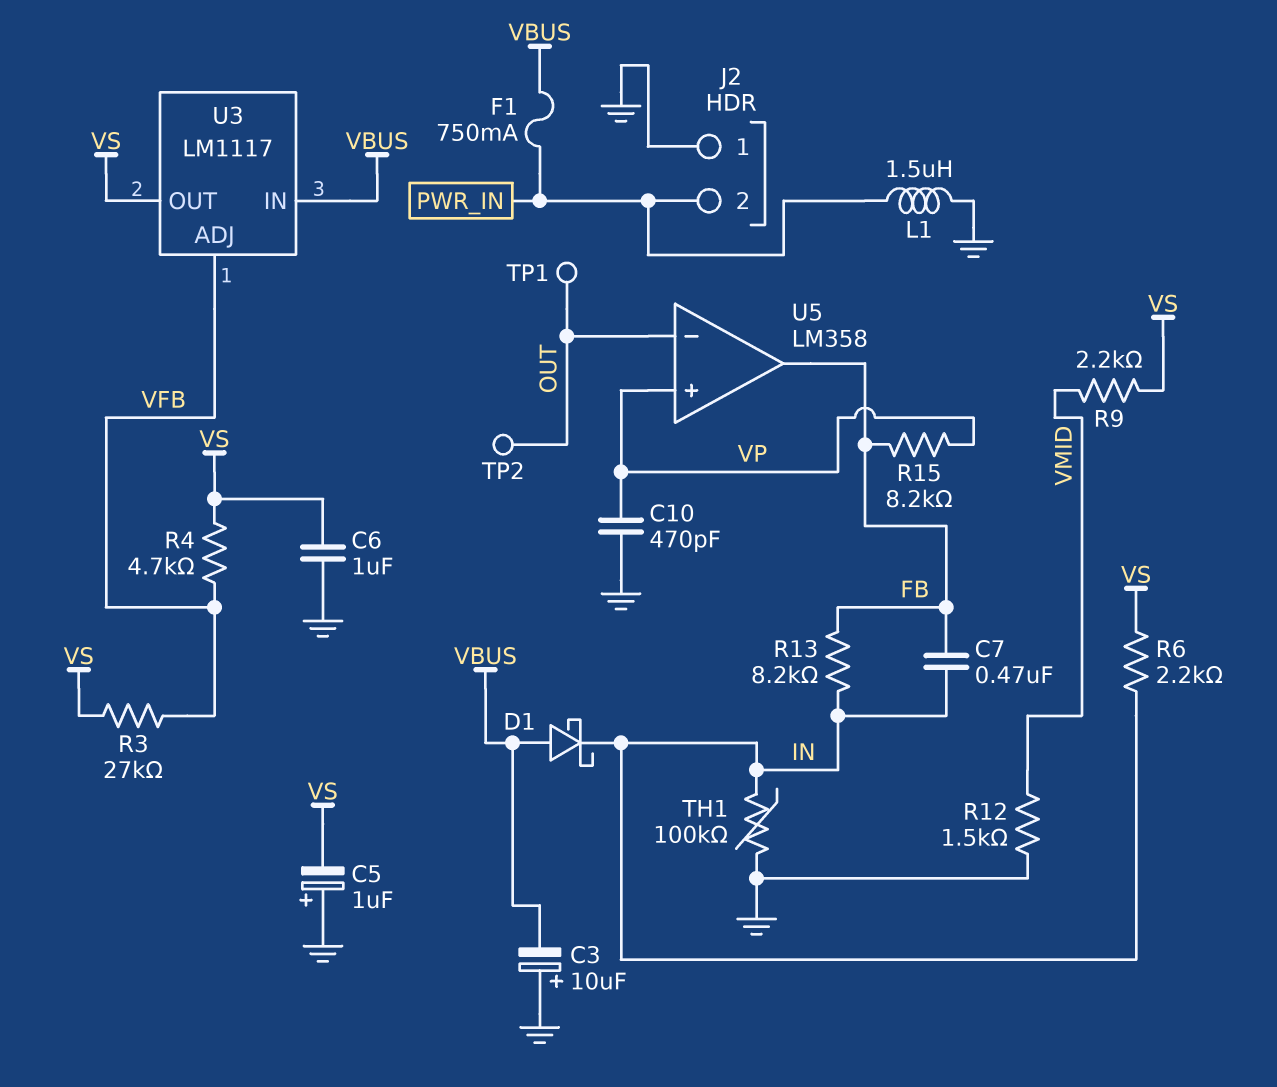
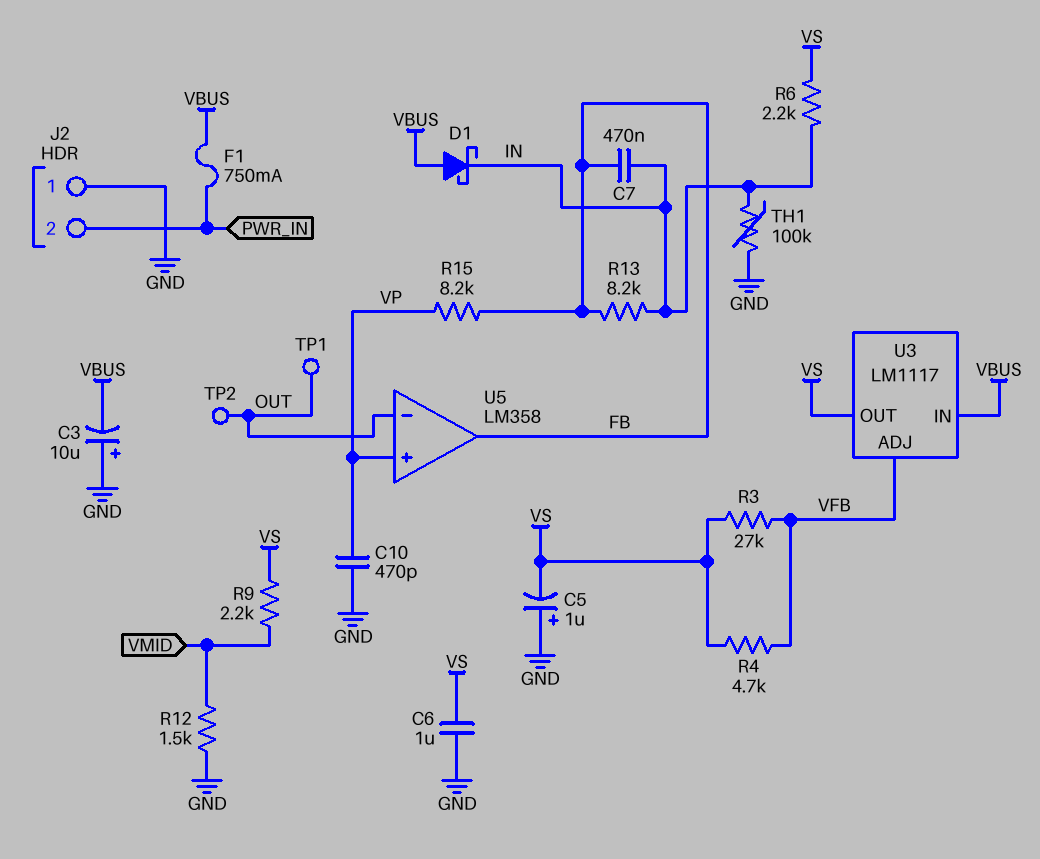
L1: 1.5uH (GND, PWR_IN) -> none

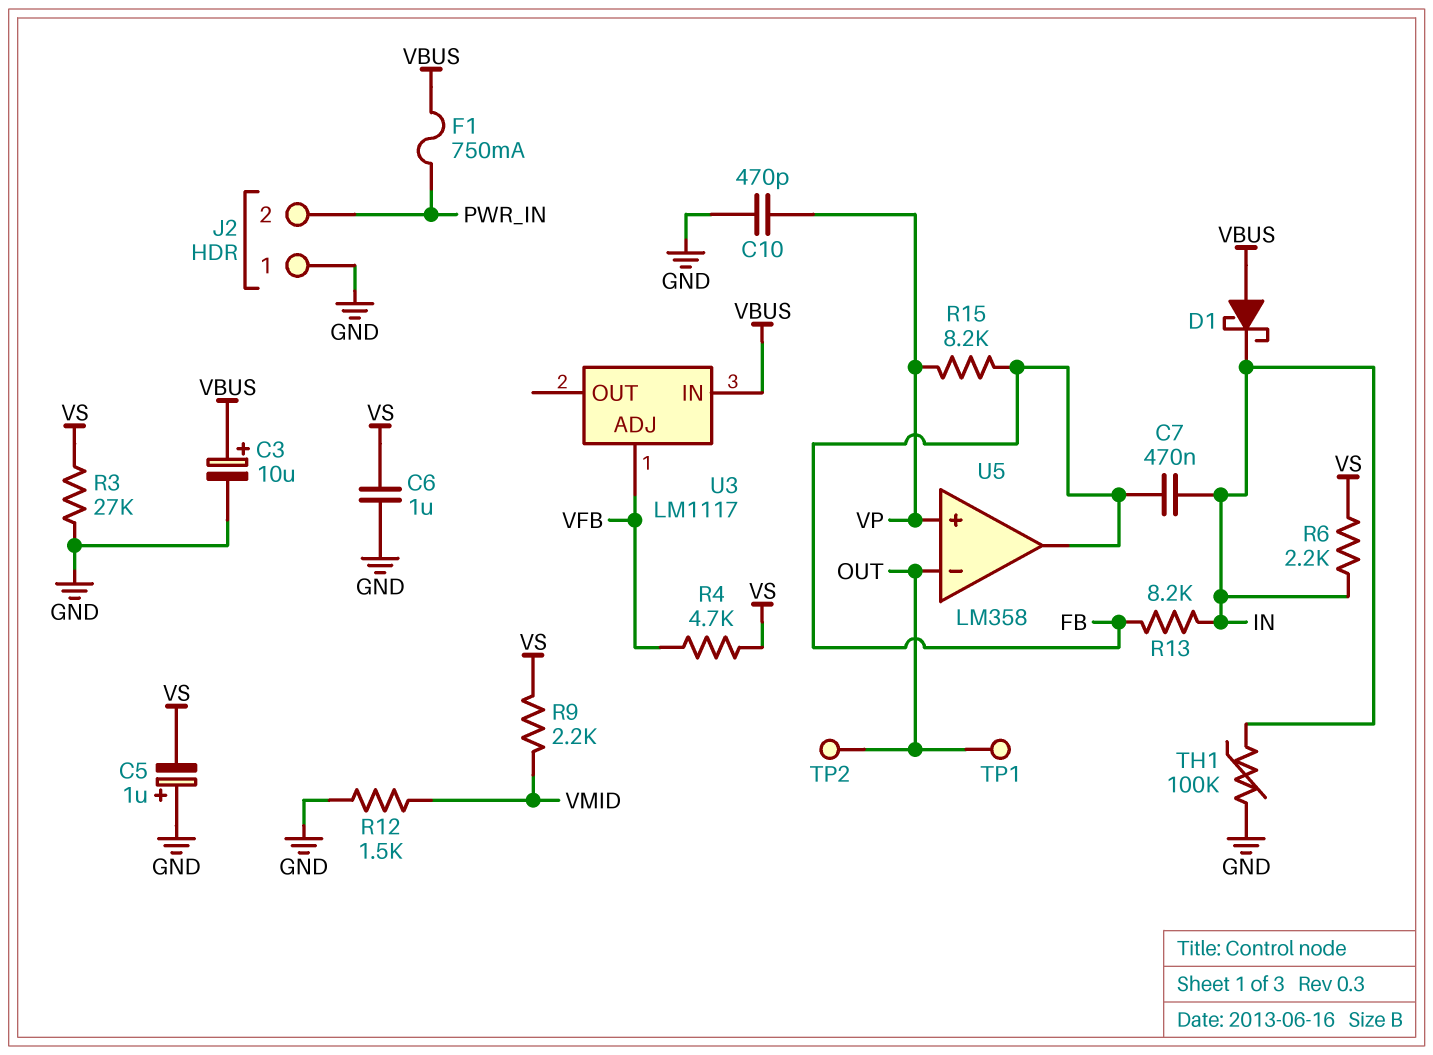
C3: 10uF (plus GND, minus VBUS) -> 10uF (plus VBUS, minus GND)
R3: 27k (VFB, VS) -> 27k (GND, VS)
U3 pin OUT: VS -> none

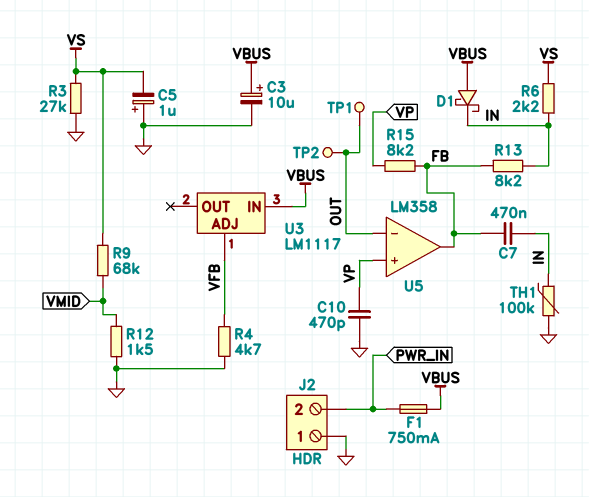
C6: 1uF (GND, VS) -> none
R4: 4.7k (VFB, VS) -> 4.7k (GND, VFB)
R9: 2.2k (VMID, VS) -> 68k (VMID, VS)

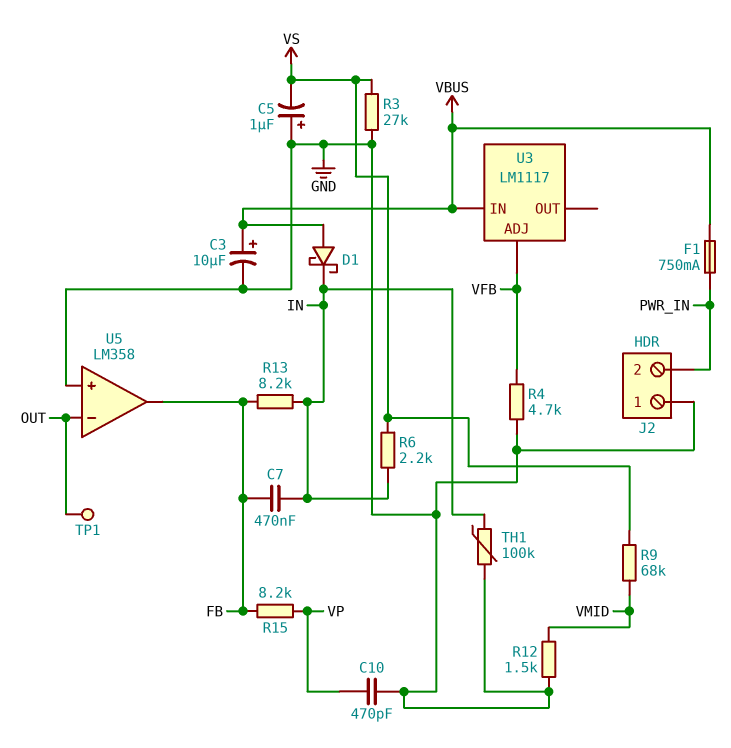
TP2: test point (OUT) -> none
U5 pin in+: VP -> GND

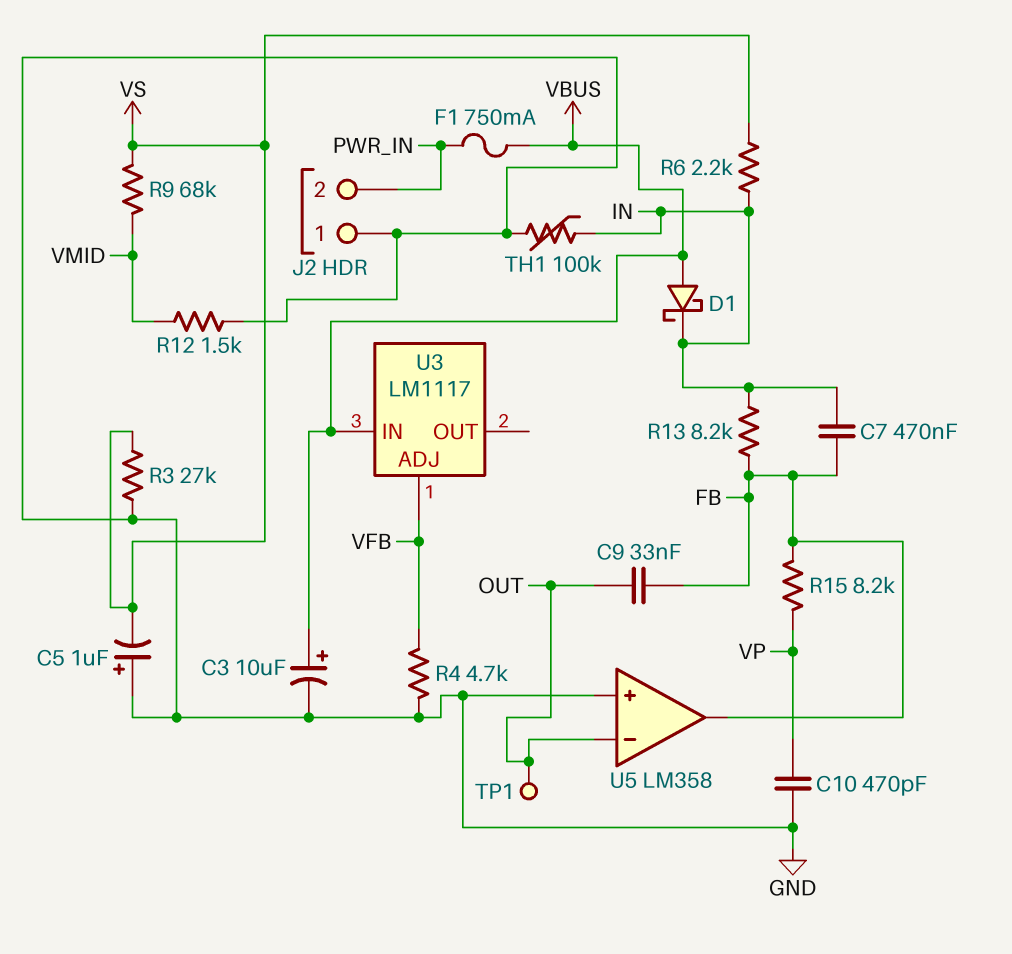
C9: none -> 33nF (FB, OUT)

